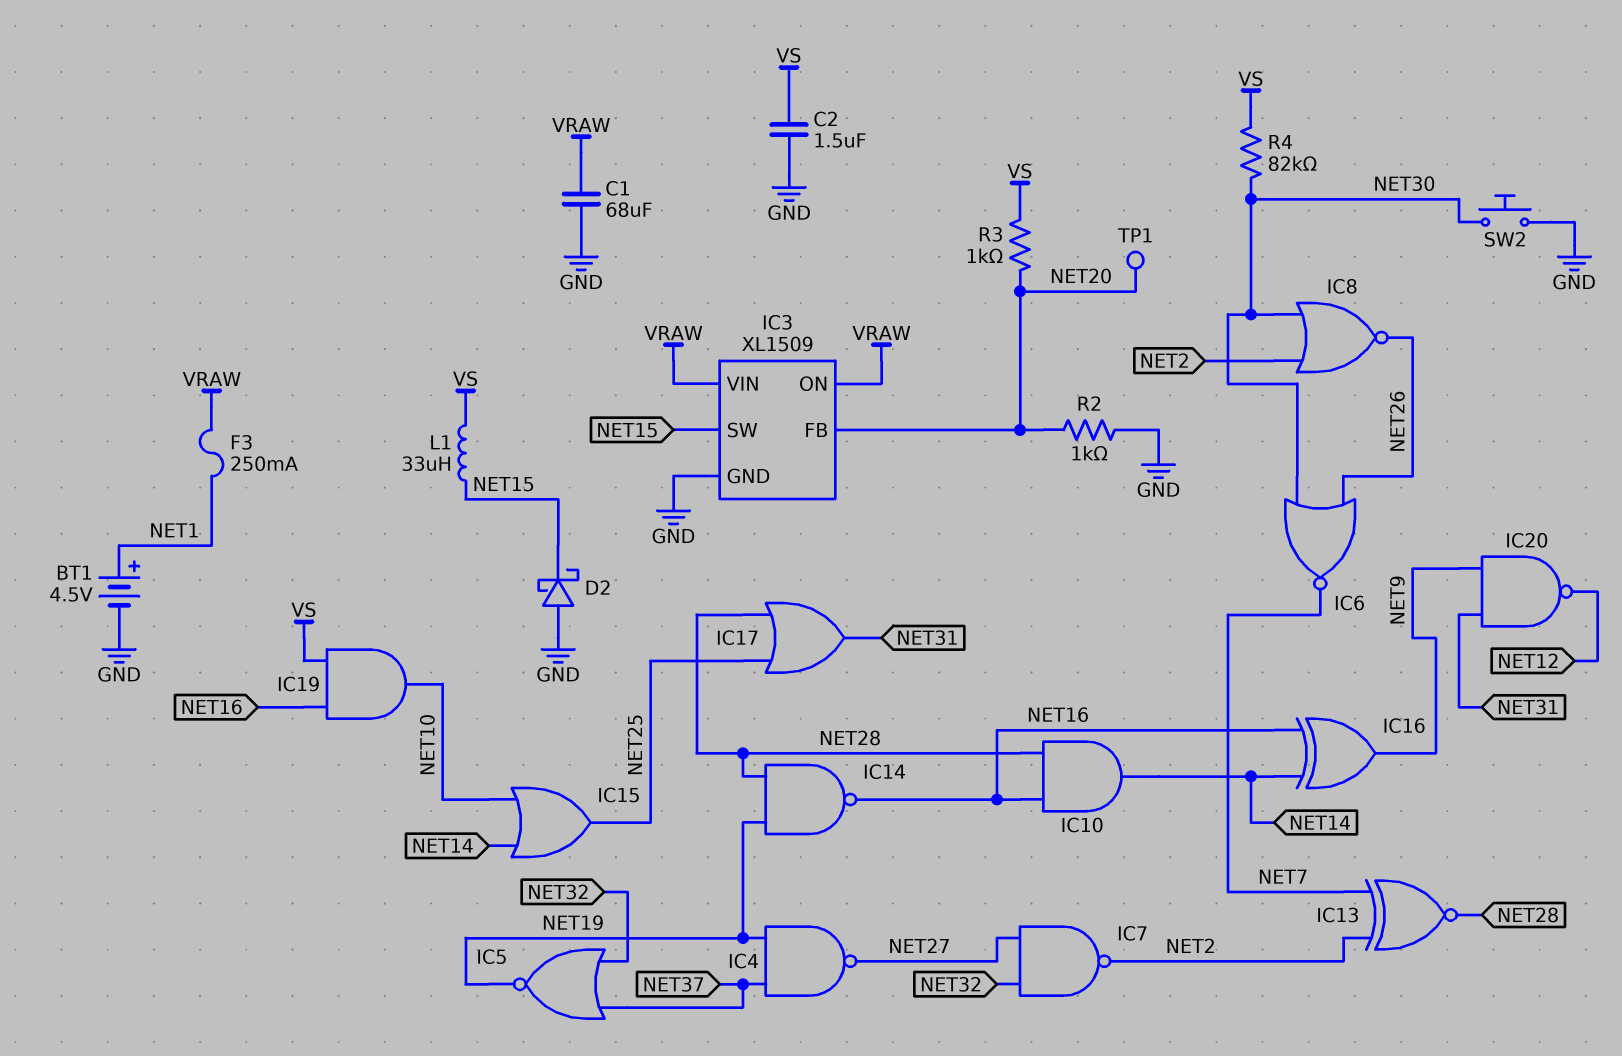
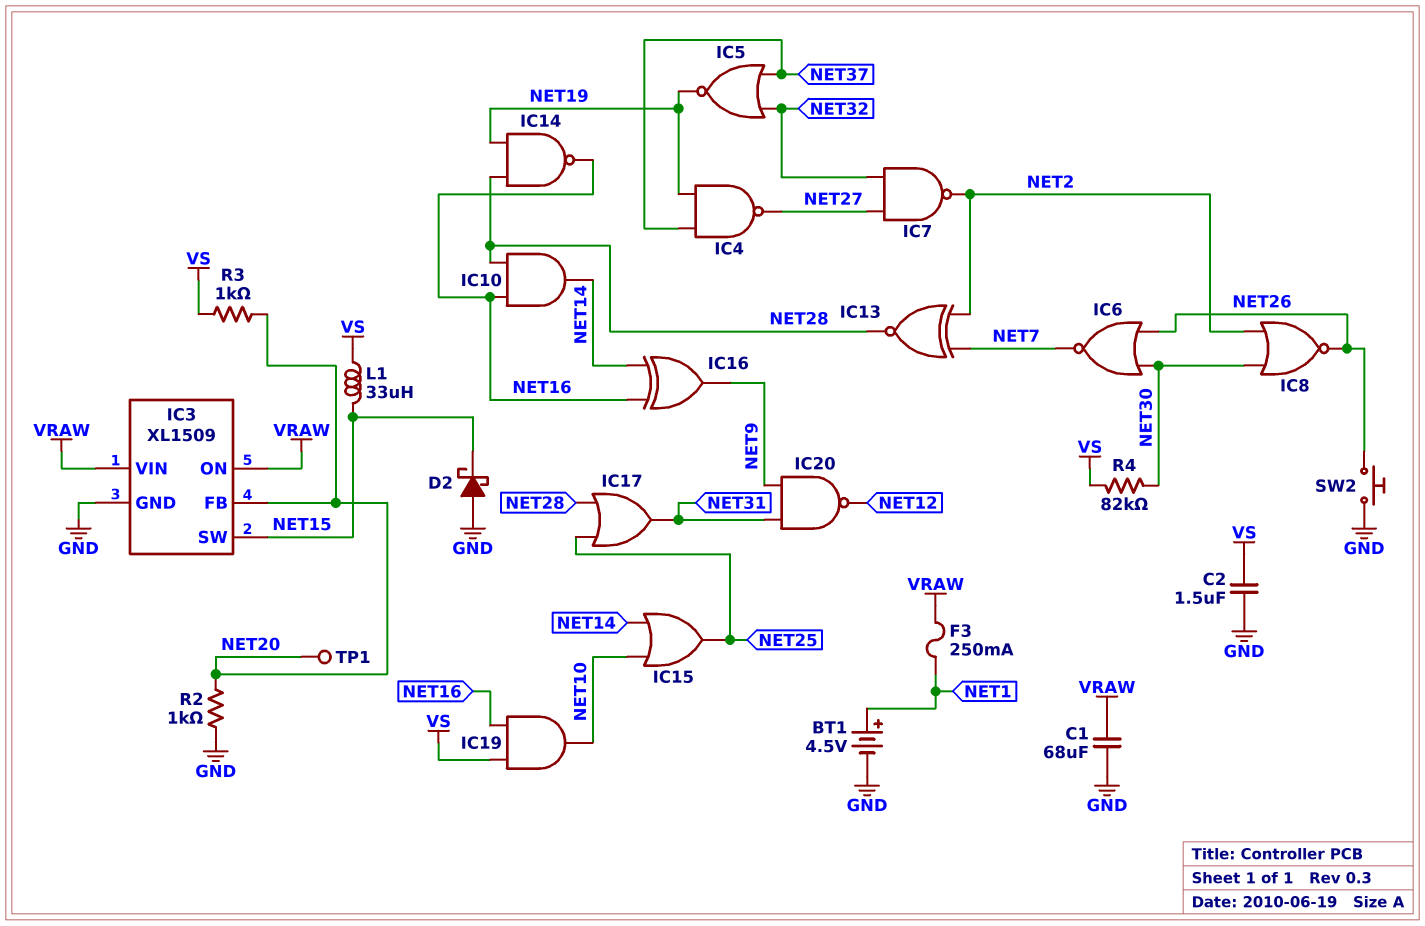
SW2: button (GND, NET30) -> button (GND, NET26)

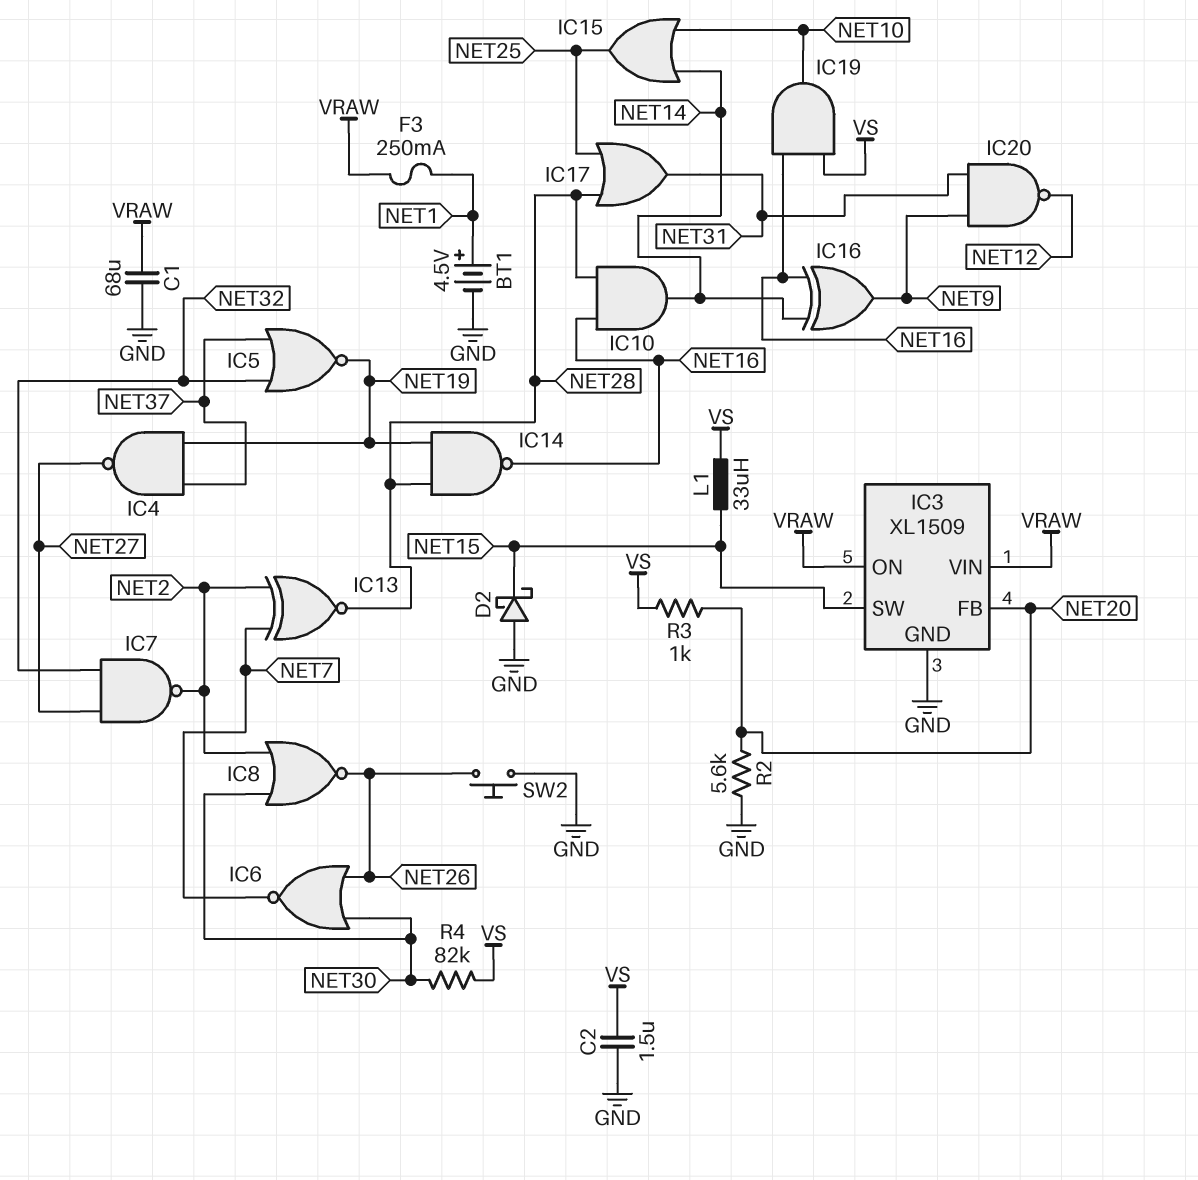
R2: 1k (GND, NET20) -> 5.6k (GND, NET20)
TP1: test point (NET20) -> none

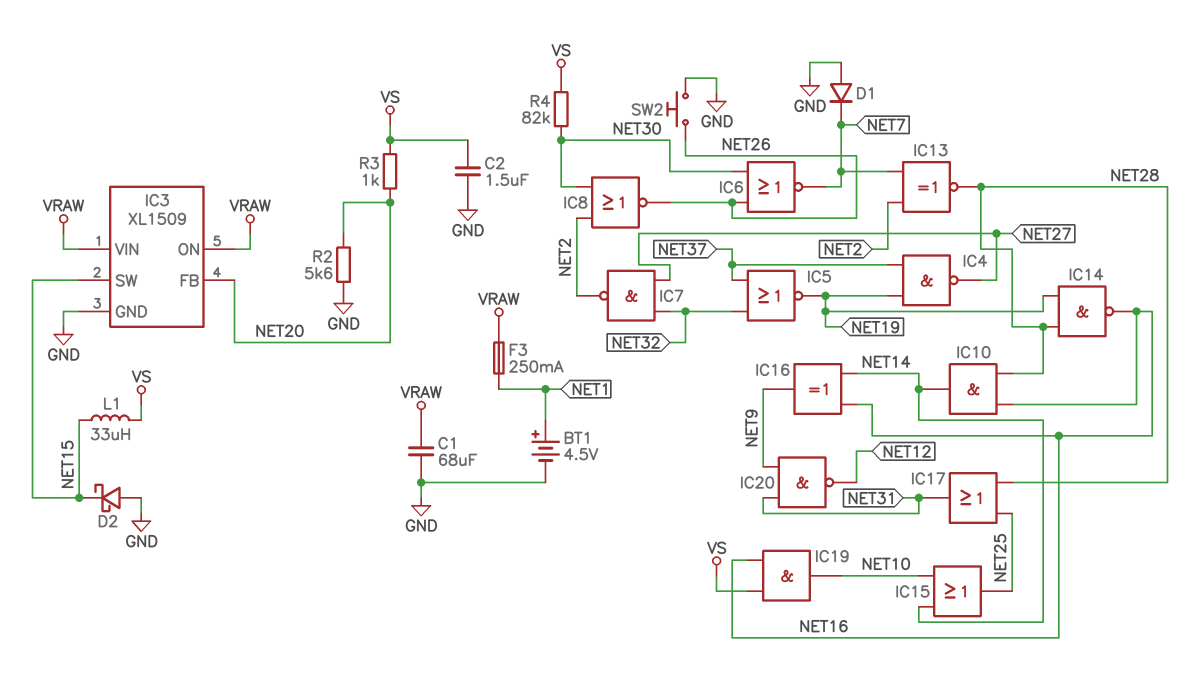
D1: none -> diode (A GND, K NET7)

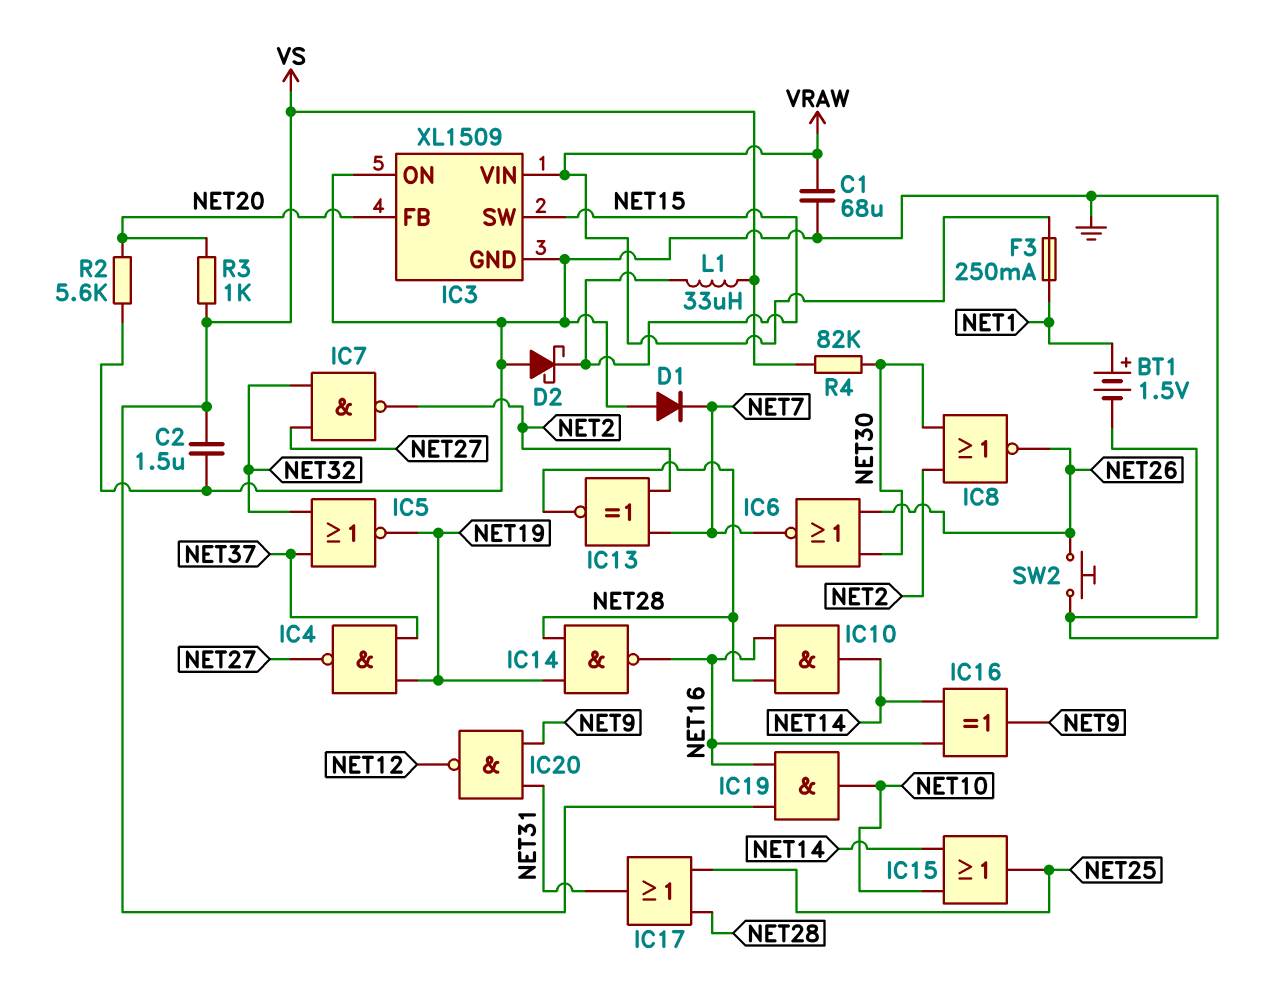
BT1: 4.5V (plus NET1, minus GND) -> 1.5V (plus NET1, minus GND)
IC3 pin ON: VRAW -> GND

